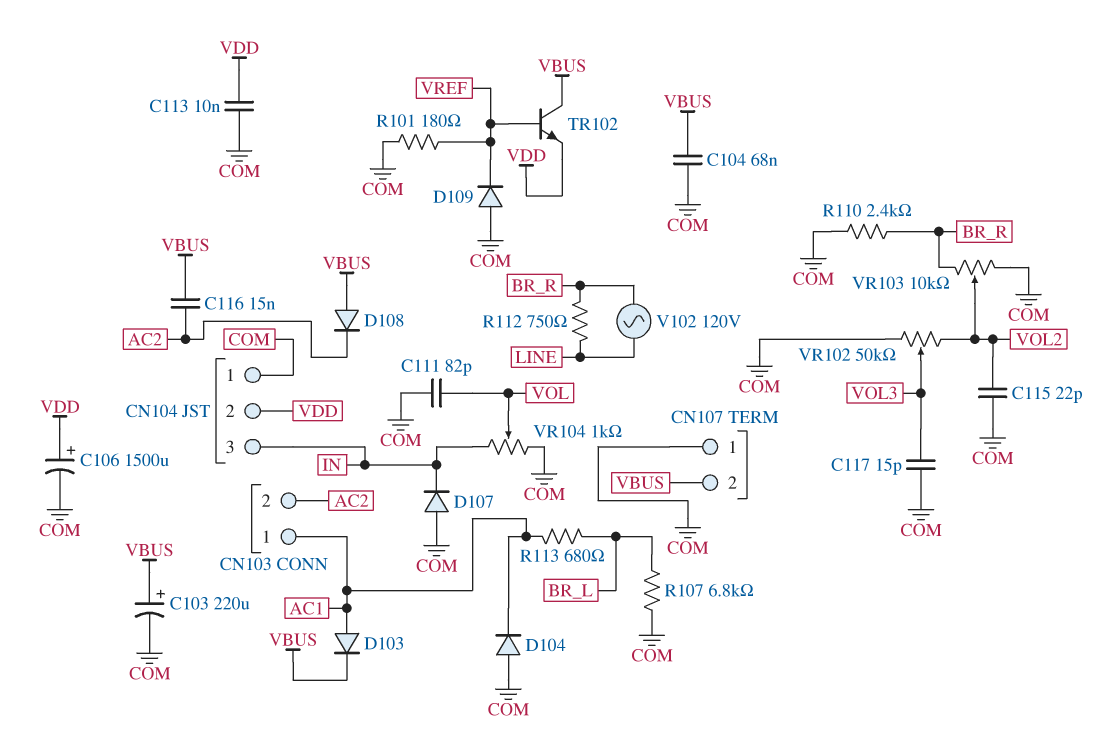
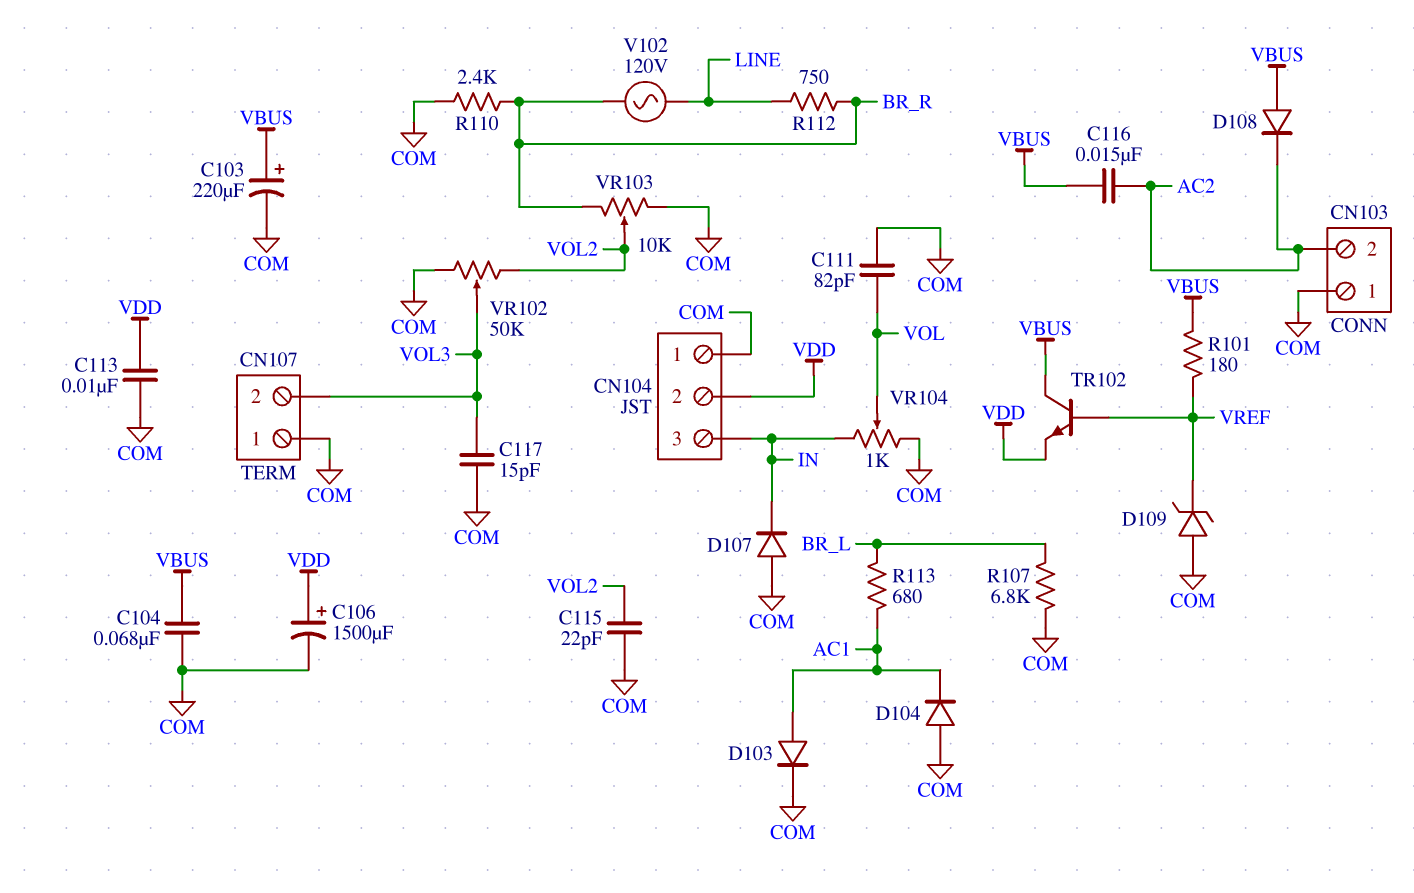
CN103 pin 1: AC1 -> COM
CN107 pin 2: VBUS -> VOL3
D103: diode (A AC1, K VBUS) -> diode (A AC1, K COM)
D109: diode (A COM, K VREF) -> zener (A COM, K VREF)
R101: 180 (COM, VREF) -> 180 (VBUS, VREF)

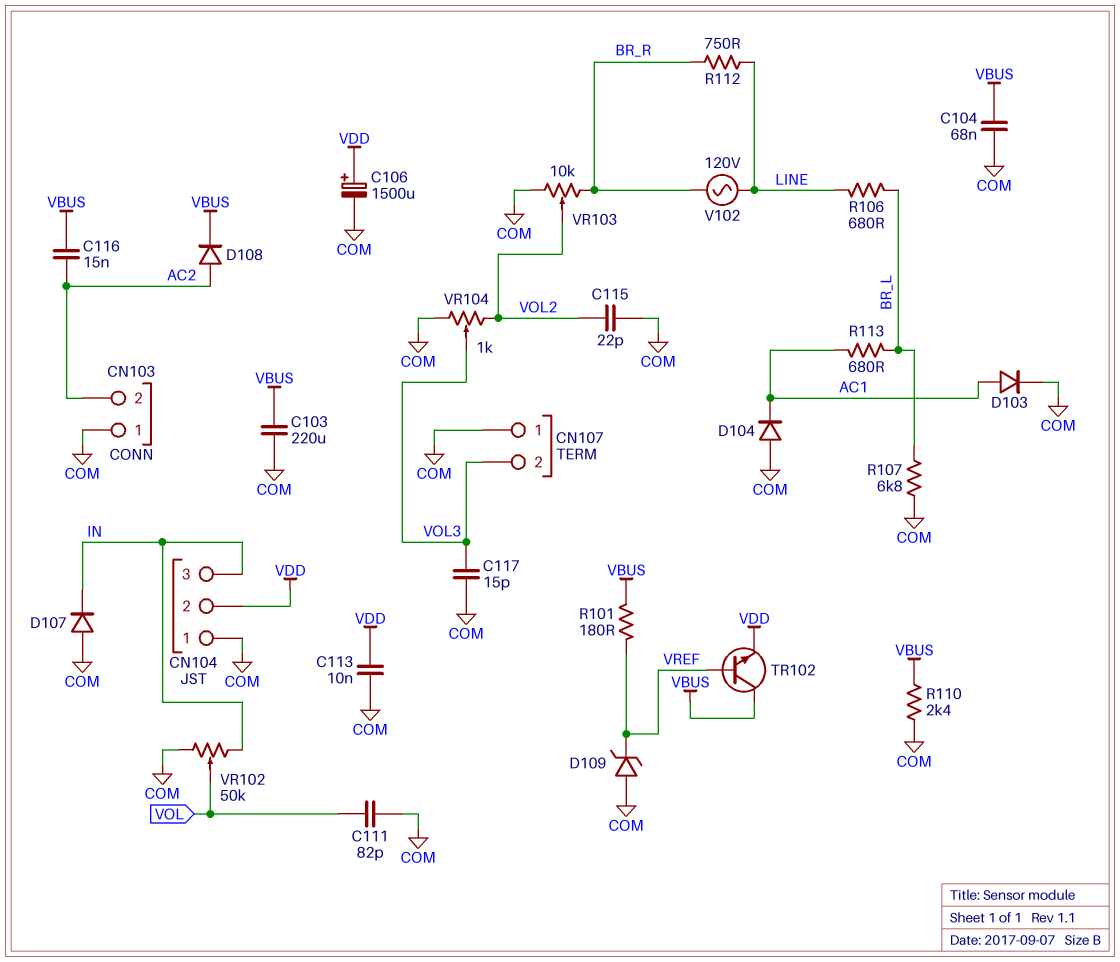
C103: 220uF (plus VBUS, minus COM) -> 220uF (COM, VBUS)
D108: diode (A VBUS, K AC2) -> diode (A AC2, K VBUS)
R106: none -> 680 (BR_L, LINE)
R110: 2.4k (BR_R, COM) -> 2.4k (COM, VBUS)
VR102: 50k (COM, VOL2, wiper VOL3) -> 50k (COM, IN, wiper VOL)
VR104: 1k (COM, IN, wiper VOL) -> 1k (COM, VOL2, wiper VOL3)

